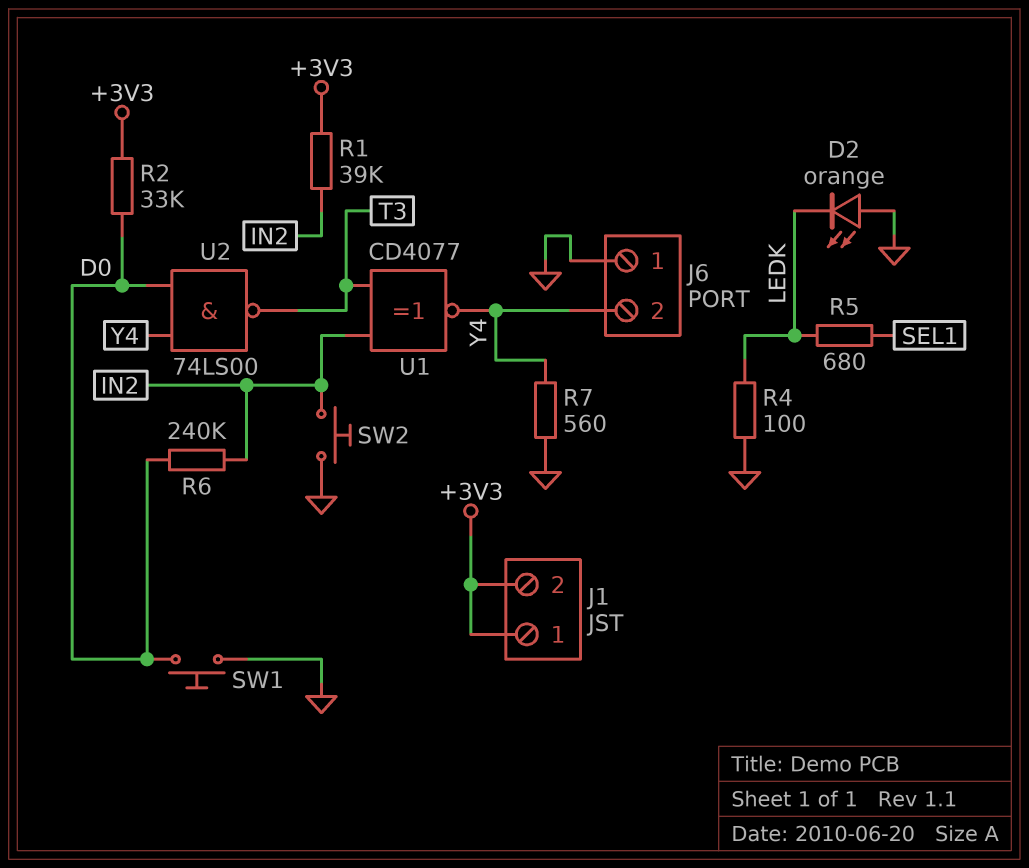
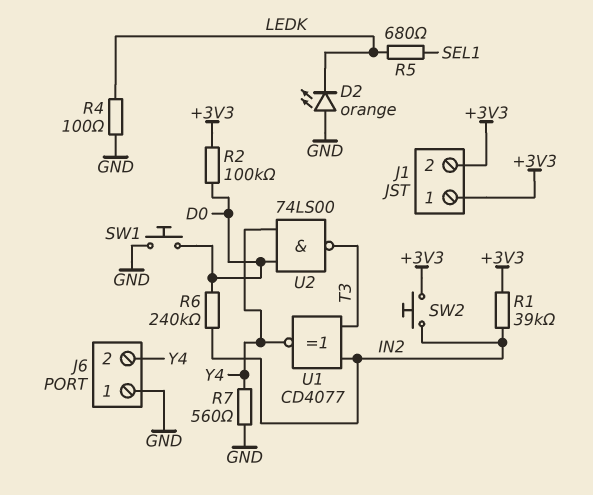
R2: 33k (+3V3, D0) -> 100k (+3V3, D0)
SW2: button (GND, IN2) -> button (+3V3, IN2)

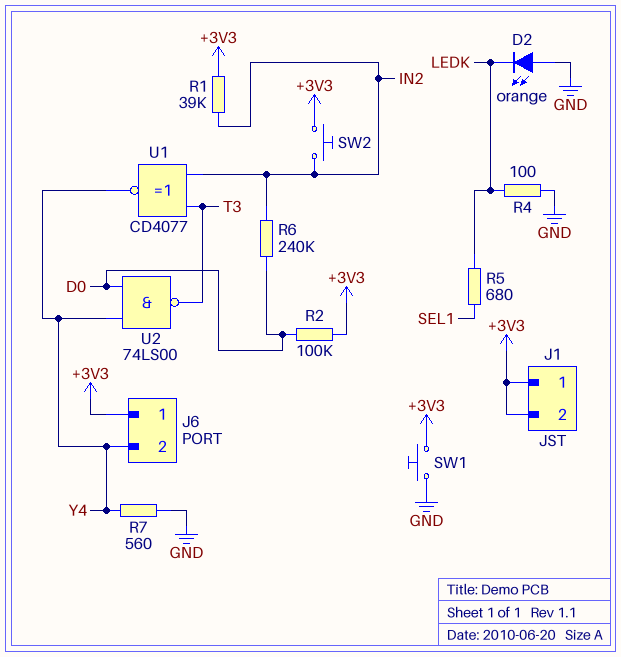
J6 pin 1: GND -> +3V3
SW1: button (D0, GND) -> button (+3V3, GND)

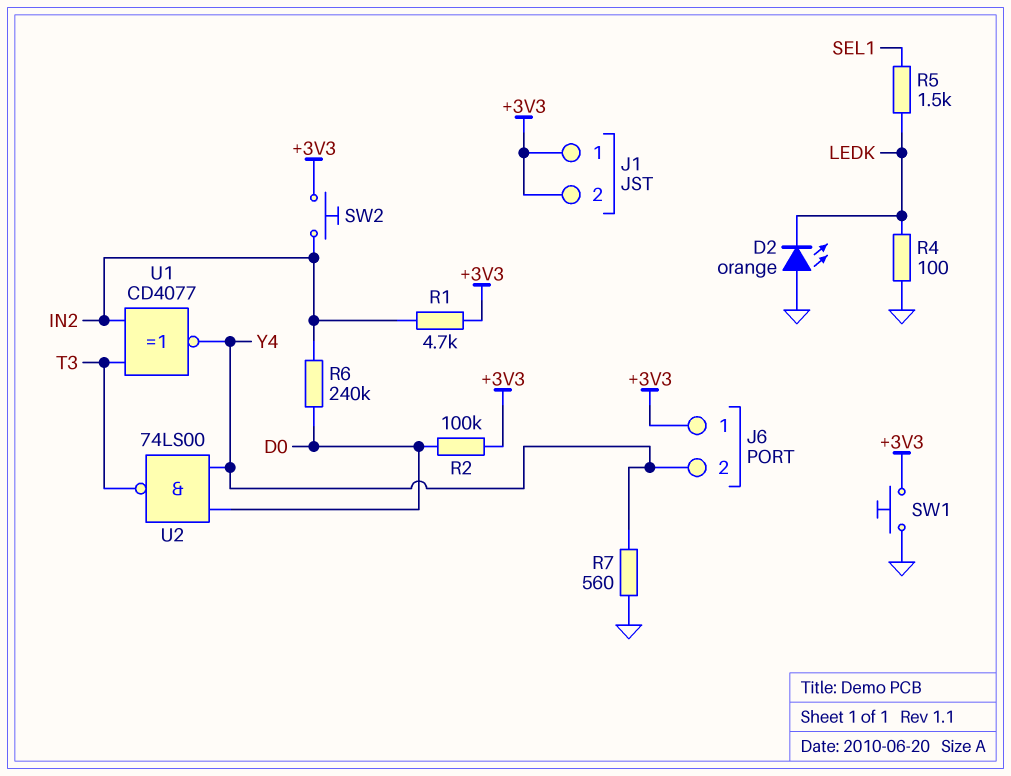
R1: 39k (+3V3, IN2) -> 4.7k (+3V3, IN2)
R5: 680 (LEDK, SEL1) -> 1.5k (LEDK, SEL1)

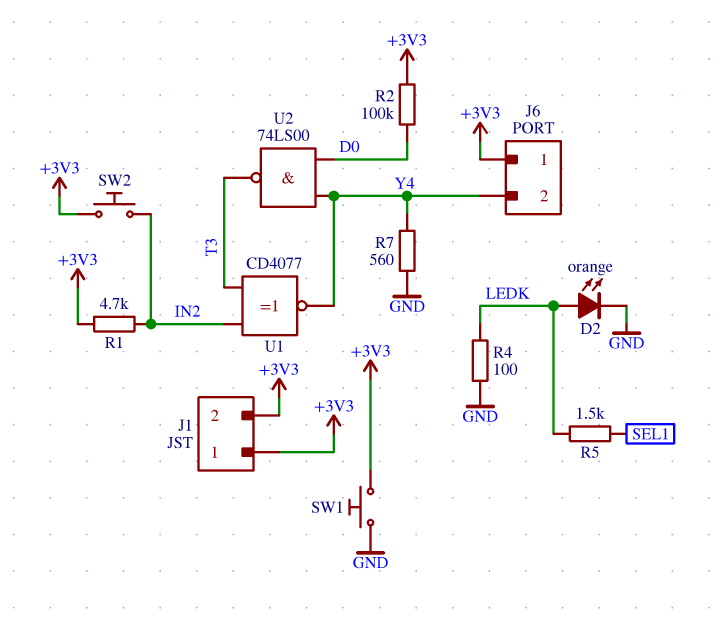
D2: LED orange (A GND, K LEDK) -> LED orange (A LEDK, K GND)
R6: 240k (D0, IN2) -> none

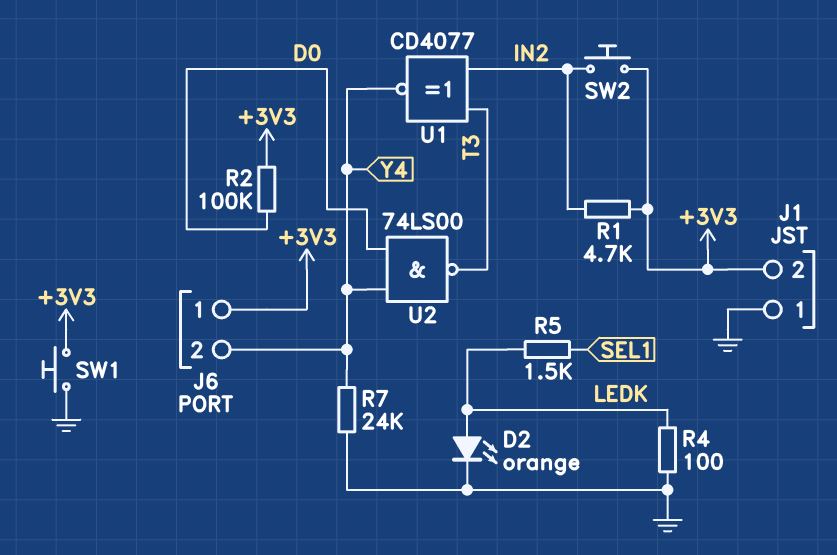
J1 pin 1: +3V3 -> GND
R7: 560 (GND, Y4) -> 24k (GND, Y4)

